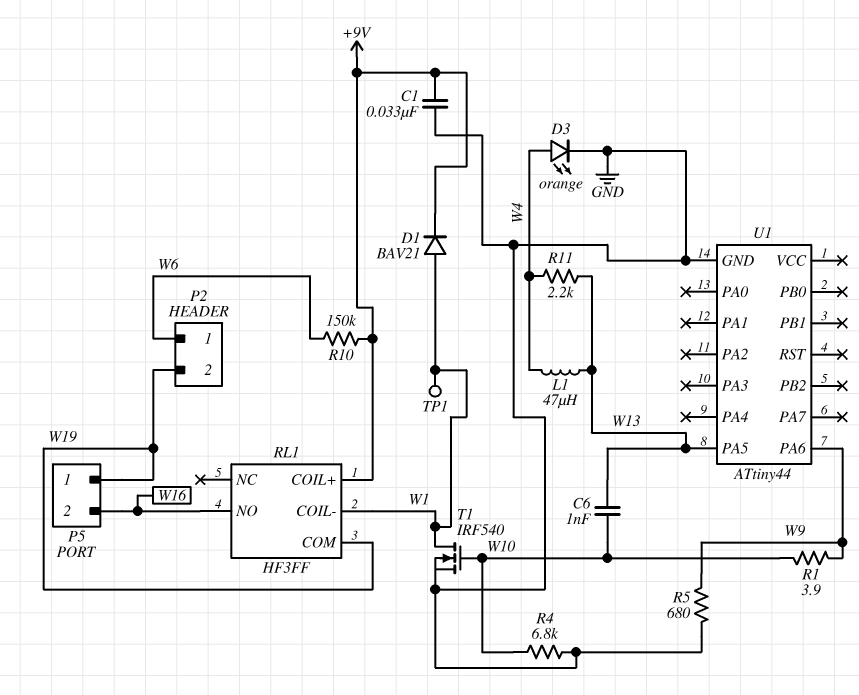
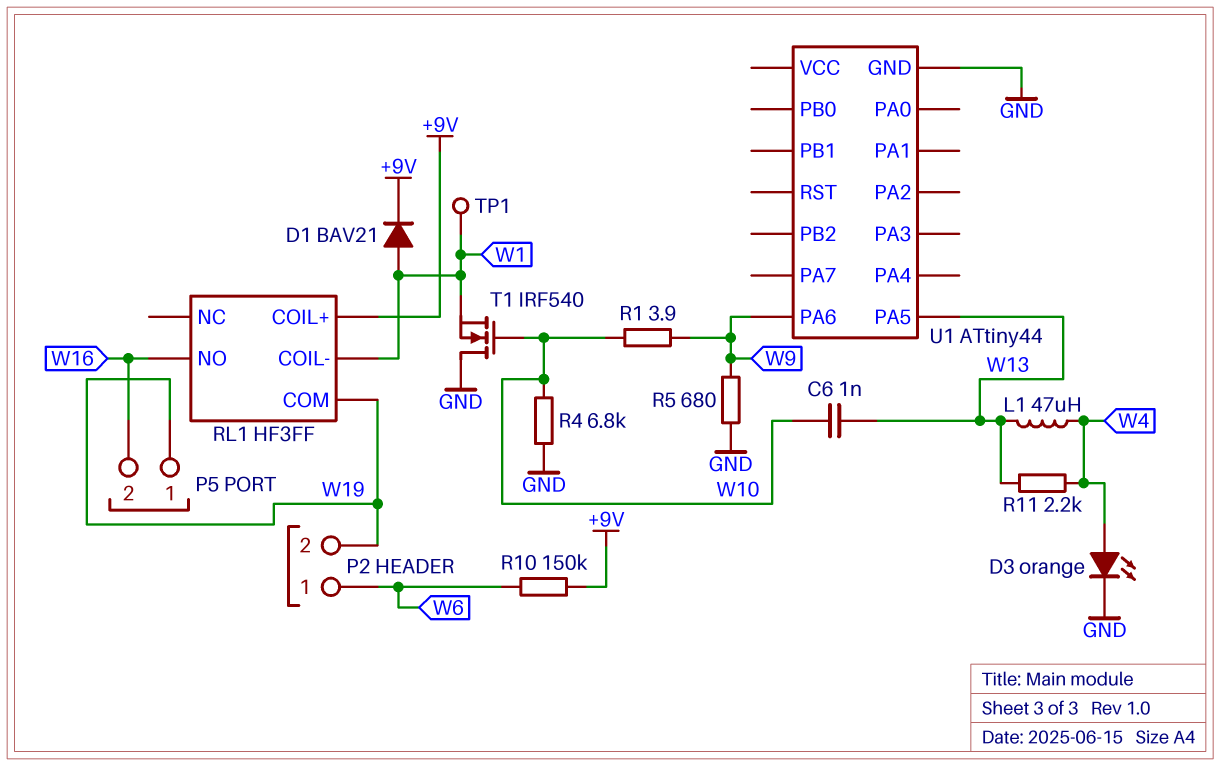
C1: 33nF (+9V, GND) -> none
T1: NMOS IRF540 (G W10, D W1, S GND) -> NMOS IRF540 (G W10, D GND, S W1)

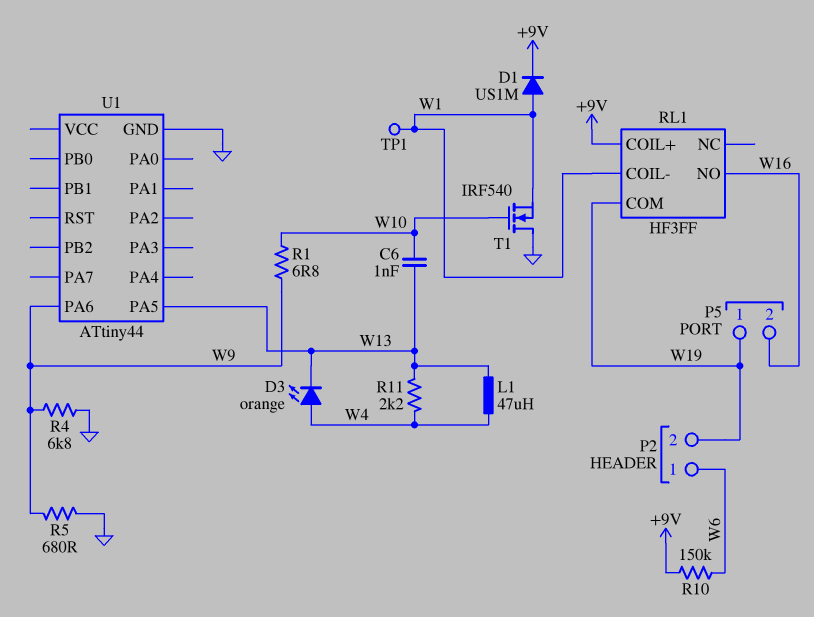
D1: diode BAV21 (A W1, K +9V) -> diode US1M (A W1, K +9V)
D3: LED orange (A W4, K GND) -> LED orange (A W4, K W13)
R1: 3.9 (W9, W10) -> 6.8 (W9, W10)
R4: 6.8k (GND, W10) -> 6.8k (GND, W9)

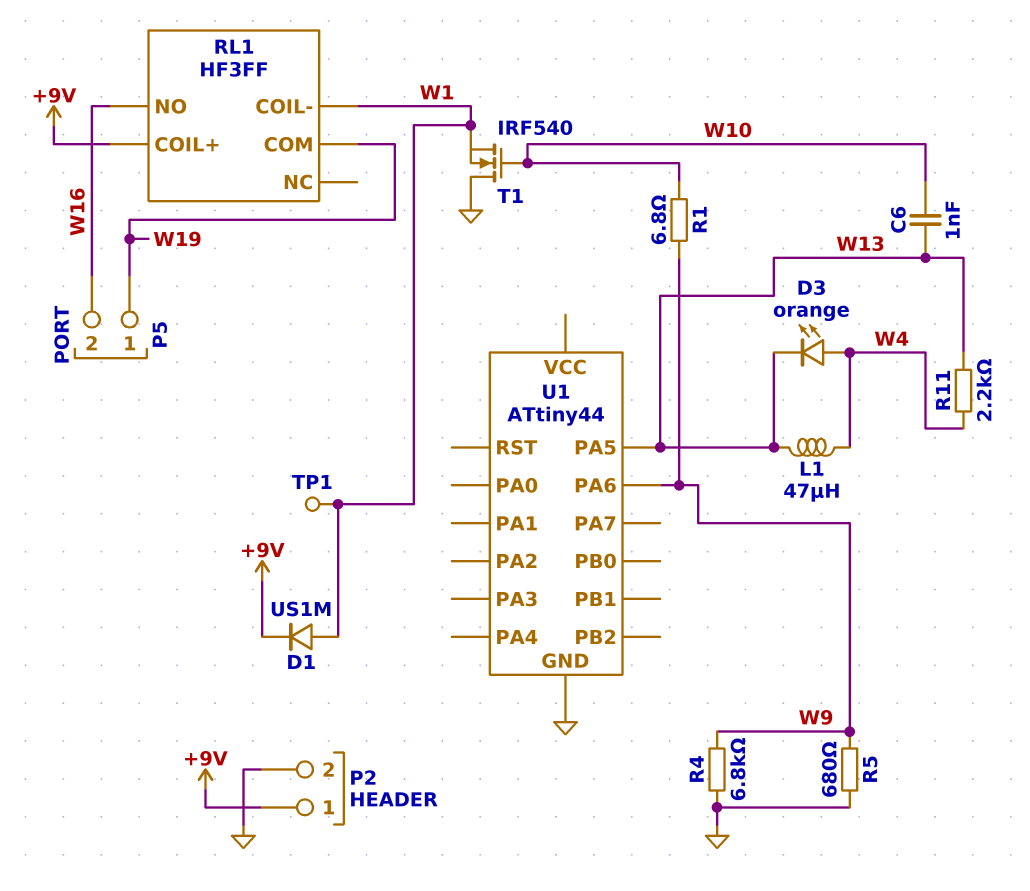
P2 pin 1: W6 -> +9V
P2 pin 2: W19 -> GND
R10: 150k (+9V, W6) -> none

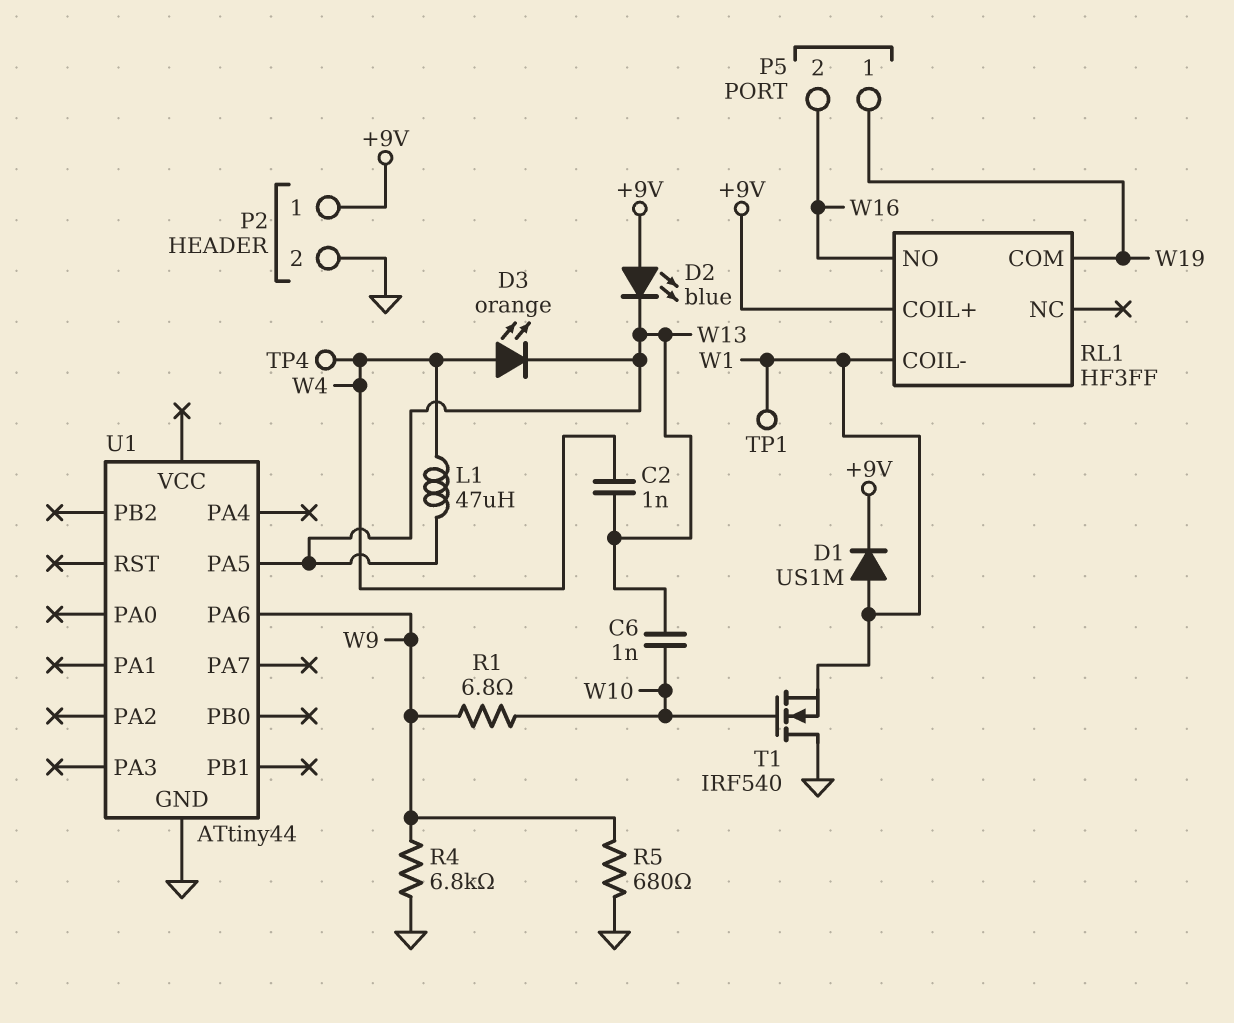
C2: none -> 1nF (W4, W13)
D2: none -> LED blue (A +9V, K W13)
R11: 2.2k (W4, W13) -> none
TP4: none -> test point (W4)

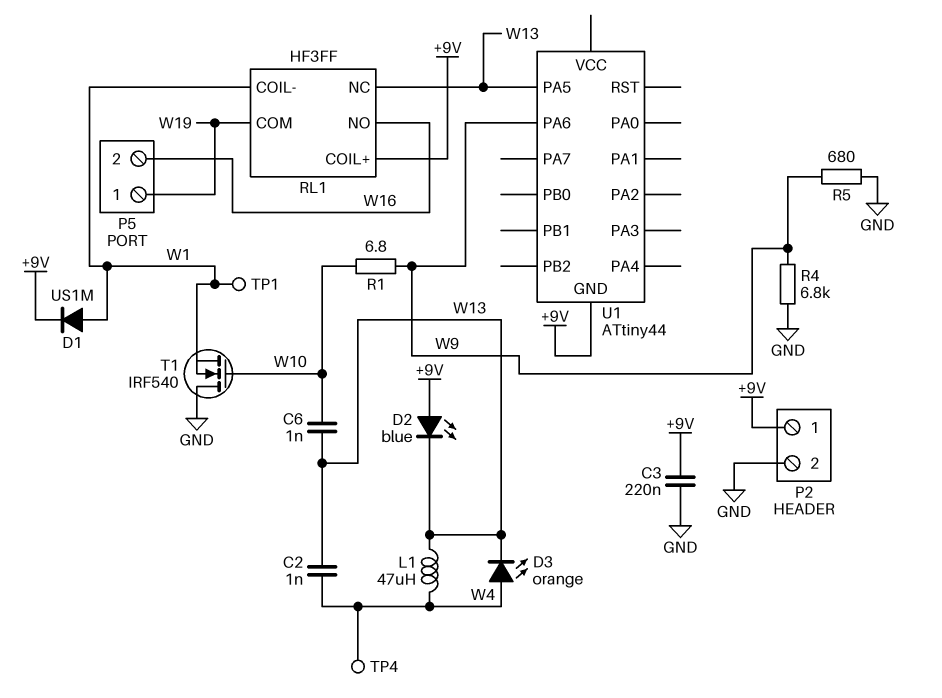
C3: none -> 220nF (+9V, GND)
RL1 pin NC: none -> W13
U1 pin GND: GND -> +9V

